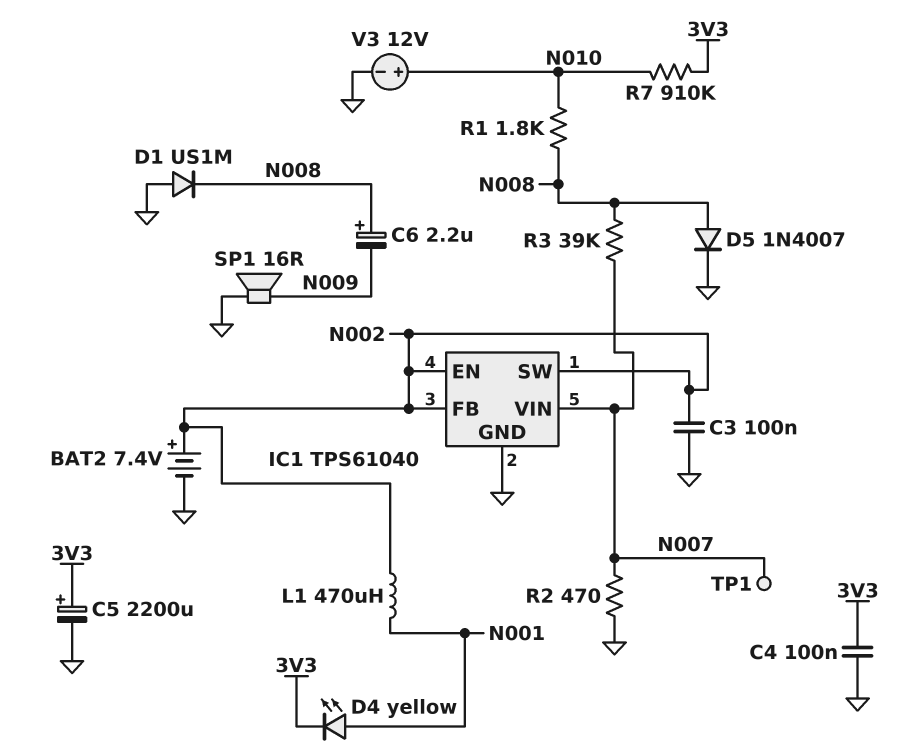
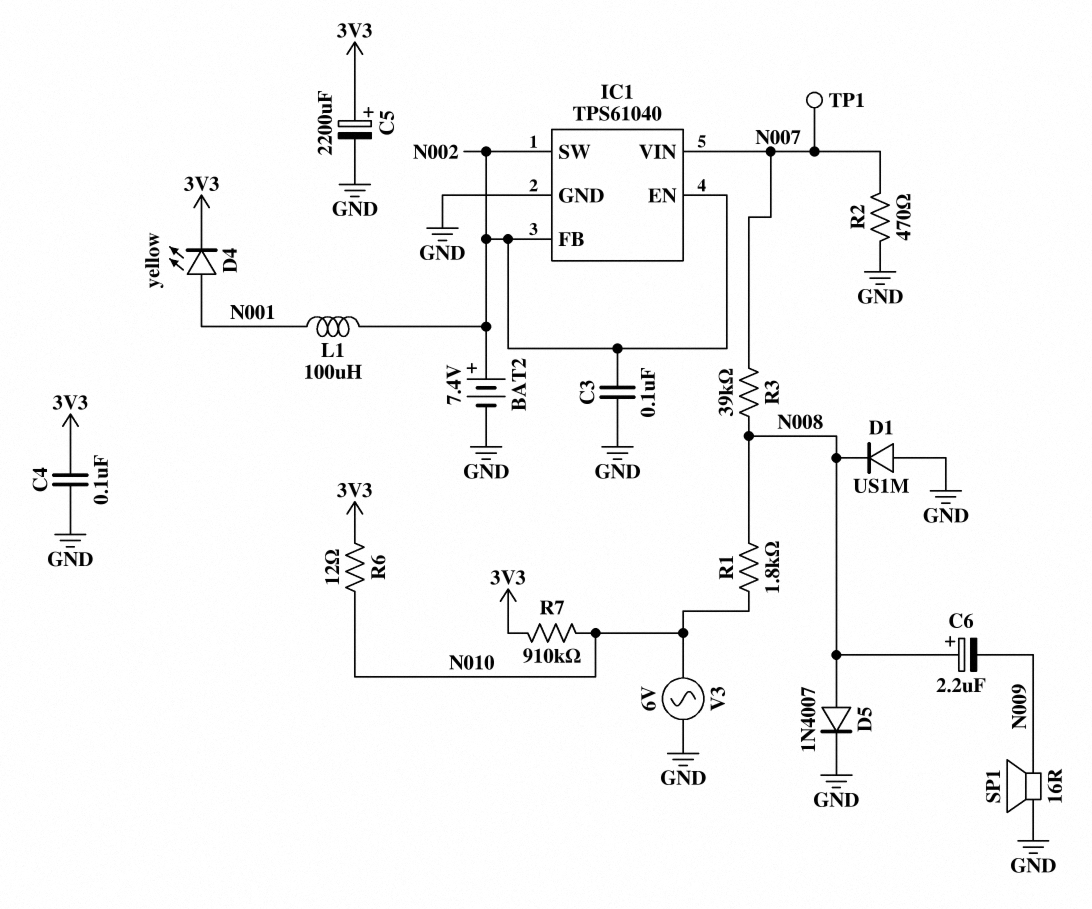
L1: 470uH (N001, N002) -> 100uH (N001, N002)
R6: none -> 12 (3V3, N010)
V3: 12V (plus N010, minus GND) -> AC 6V (GND, N010)

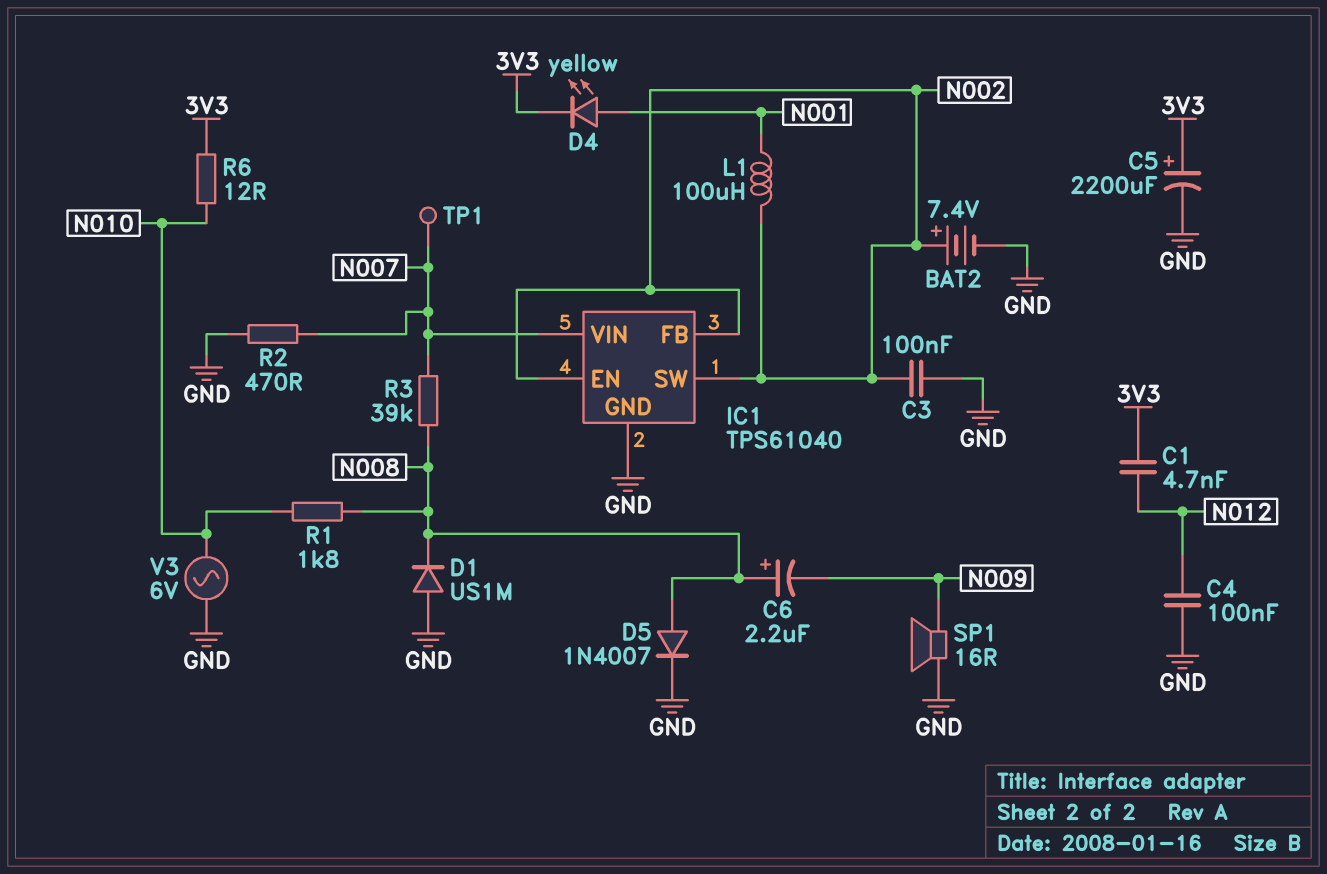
C1: none -> 4.7nF (3V3, N012)
C4: 100nF (3V3, GND) -> 100nF (GND, N012)
R7: 910k (3V3, N010) -> none

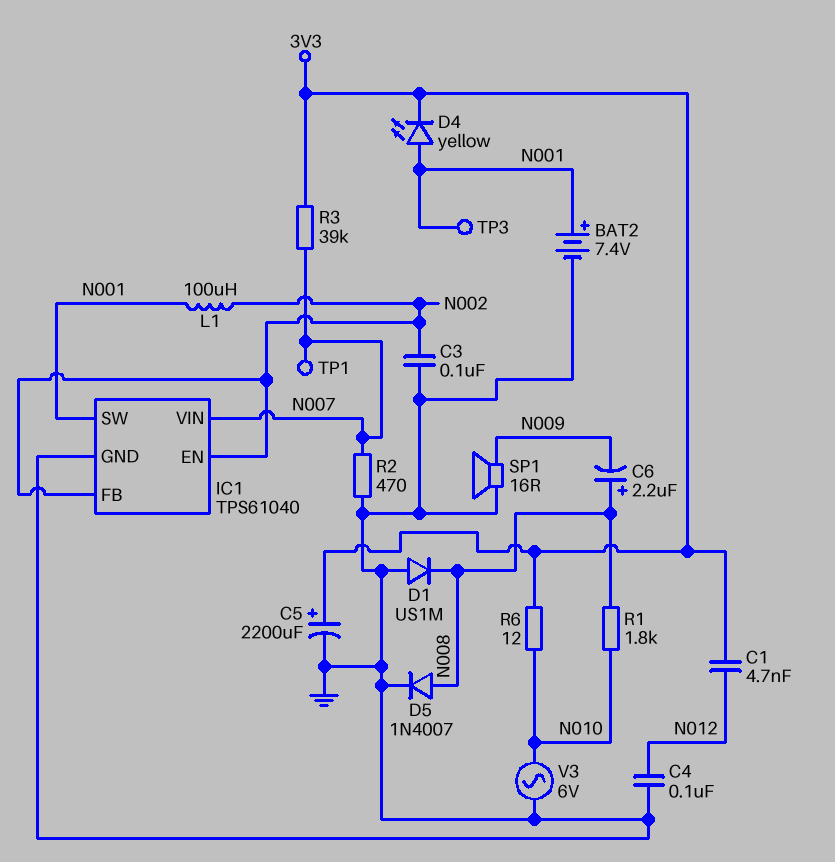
BAT2: 7.4V (plus N002, minus GND) -> 7.4V (plus N001, minus GND)
IC1 pin SW: N002 -> N001
R3: 39k (N007, N008) -> 39k (3V3, N007)
TP3: none -> test point (N001)

